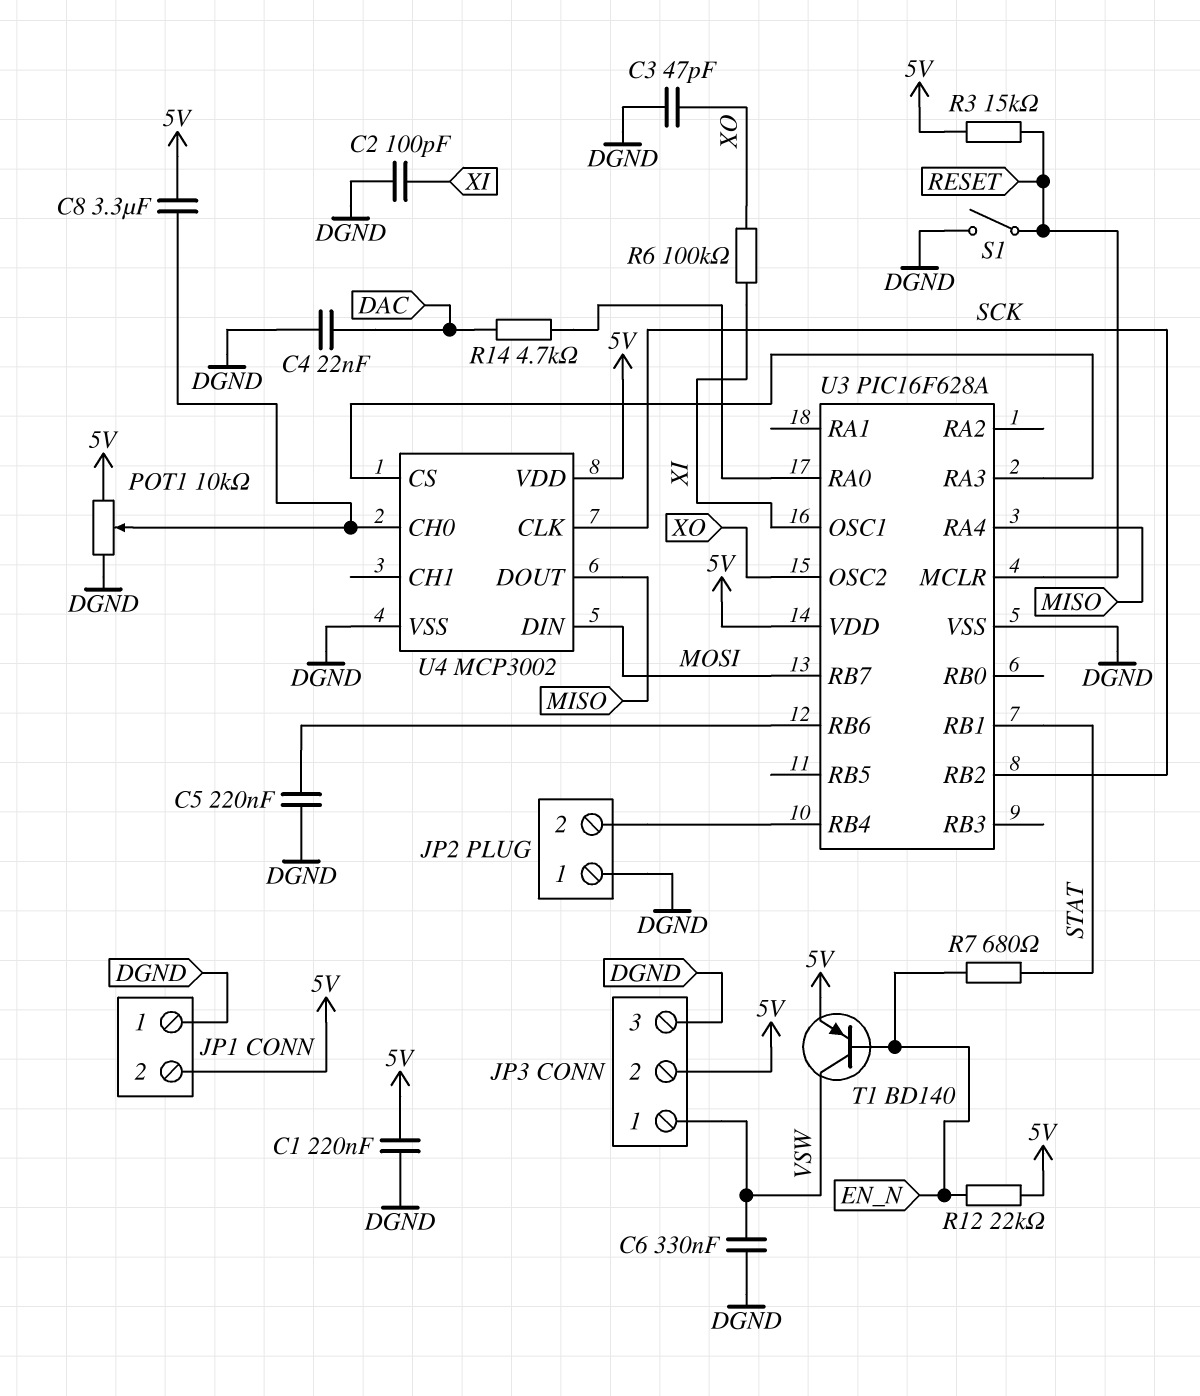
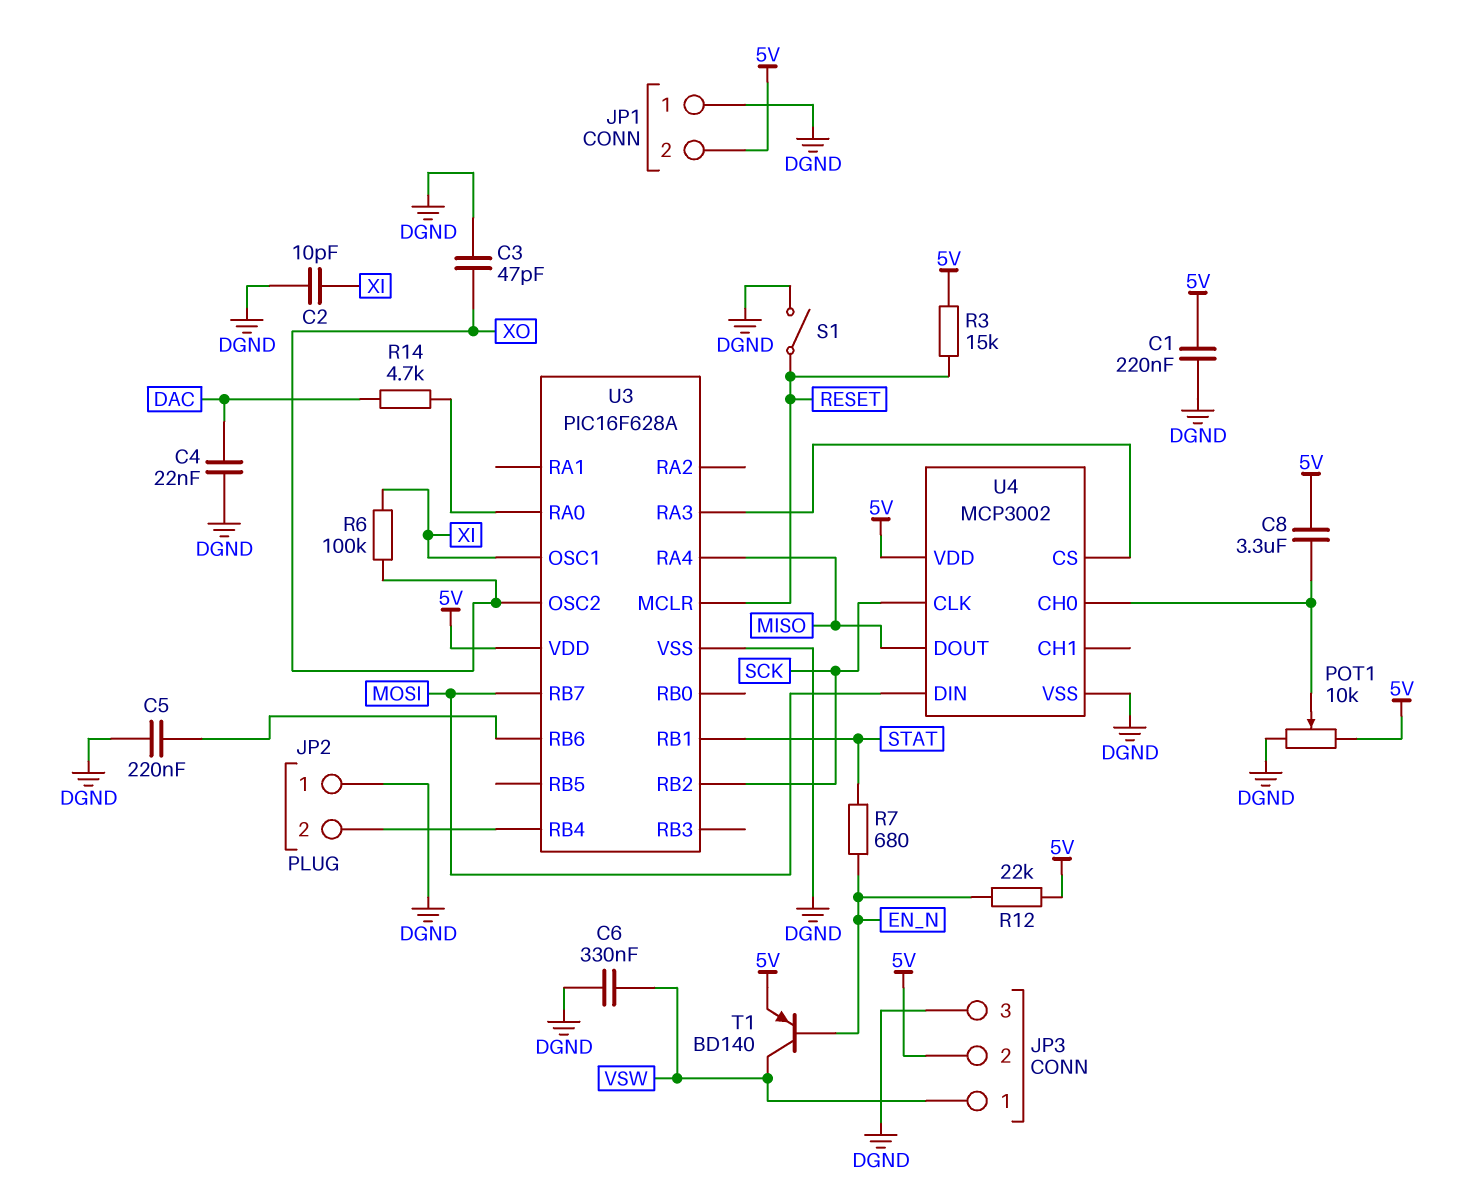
C2: 100pF (DGND, XI) -> 10pF (DGND, XI)

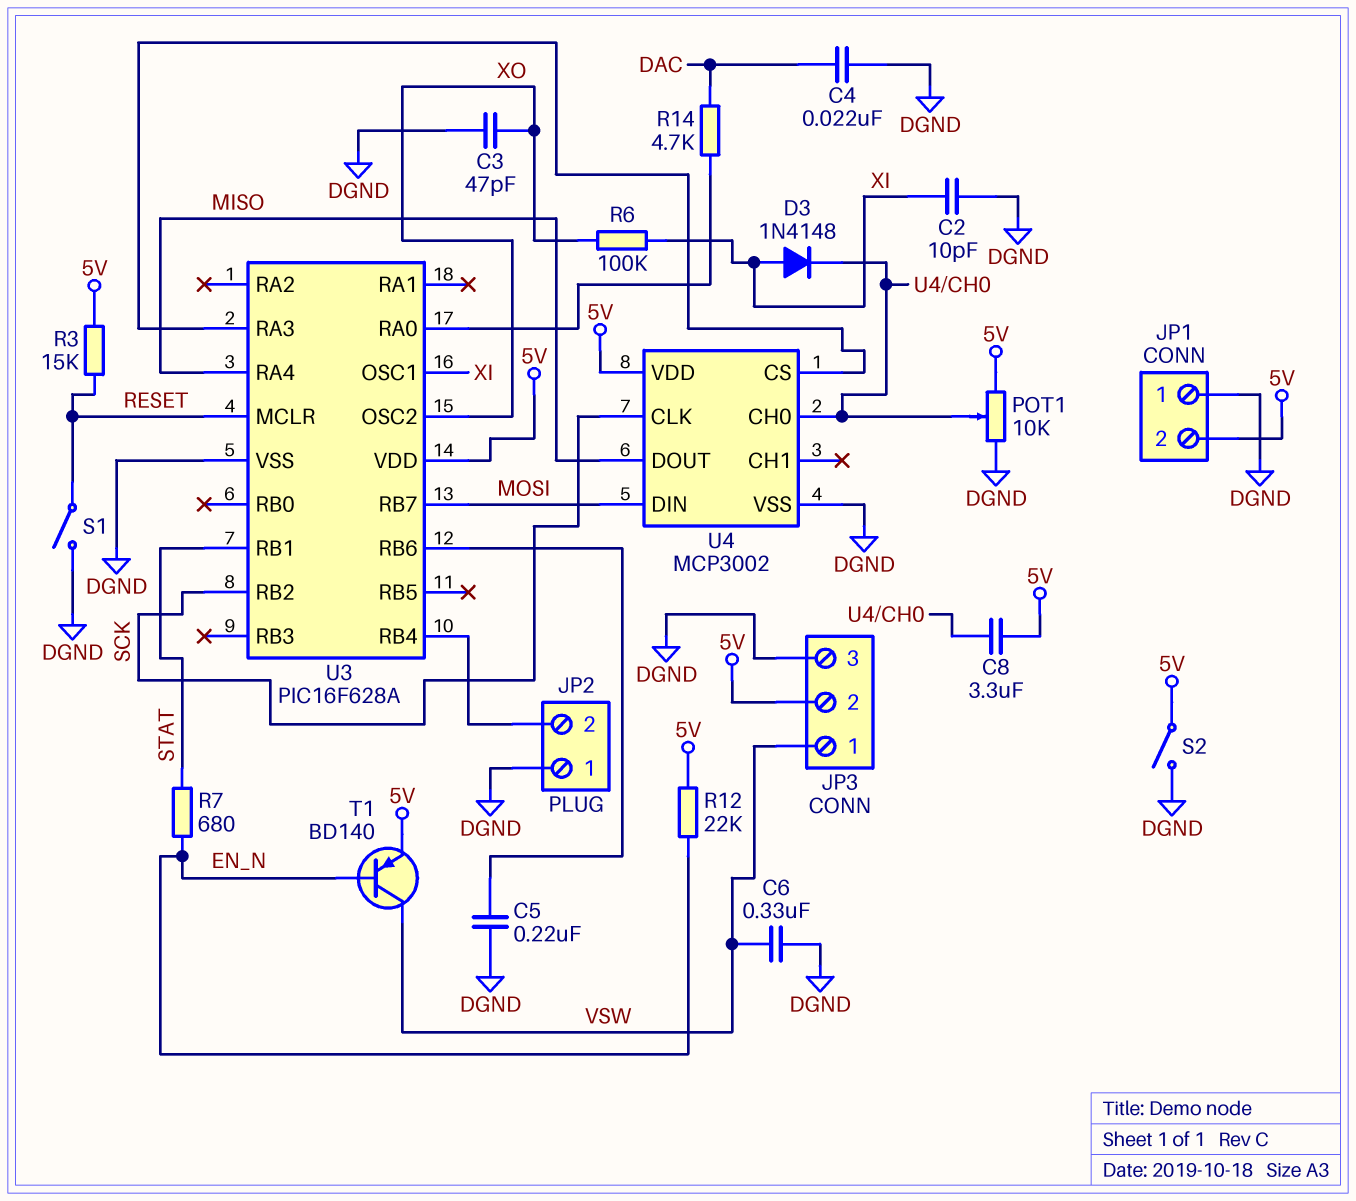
C1: 220nF (5V, DGND) -> none
D3: none -> diode 1N4148 (A XI, K U4/CH0)
S2: none -> switch (5V, DGND)

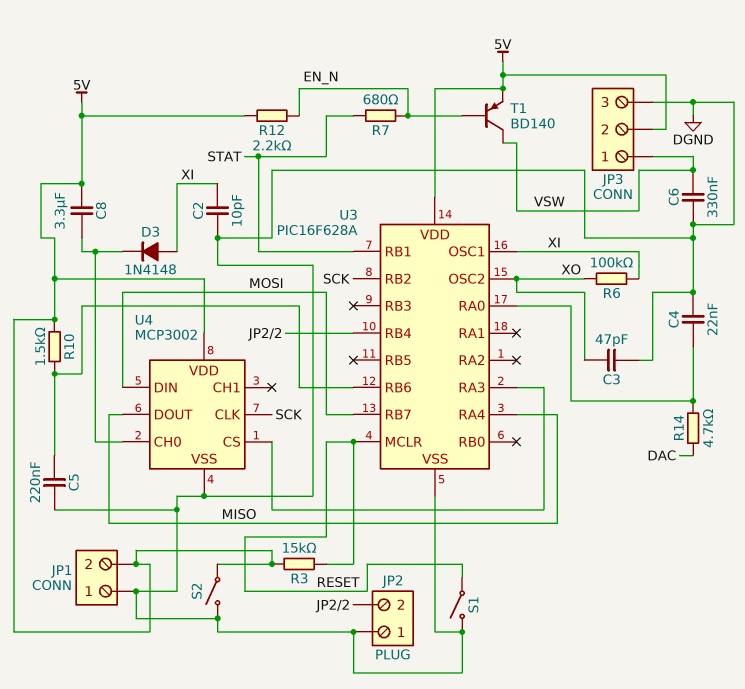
C4: 22nF (DAC, DGND) -> 22nF (DGND, U3/RA0)
POT1: 10k (5V, DGND, wiper U4/CH0) -> none
R10: none -> 1.5k (5V, U3/RB6)
R12: 22k (5V, EN_N) -> 2.2k (5V, EN_N)

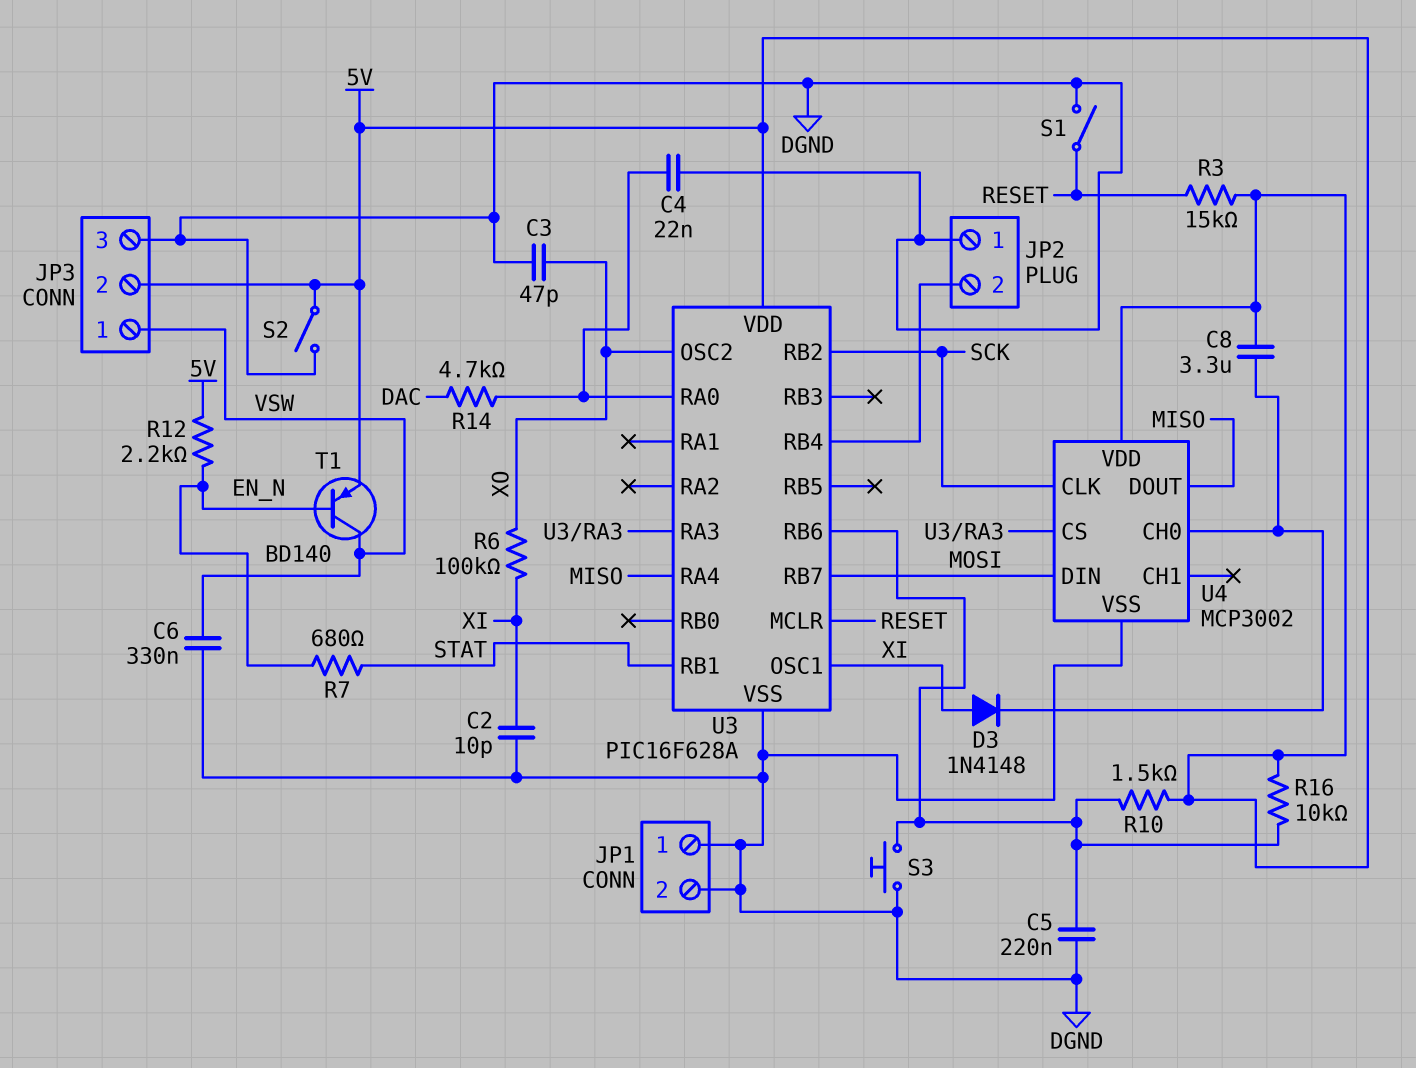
JP1 pin 2: 5V -> DGND
R16: none -> 10k (5V, U3/RB6)
S3: none -> button (DGND, U3/RB6)

